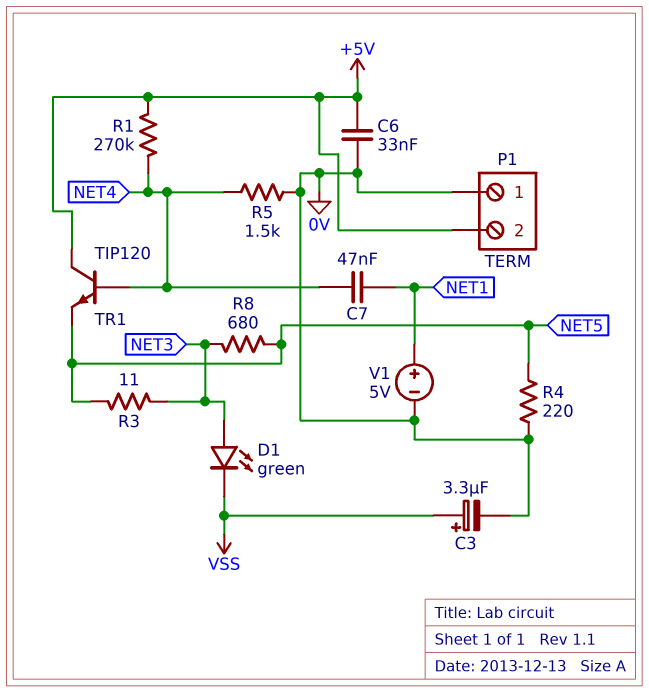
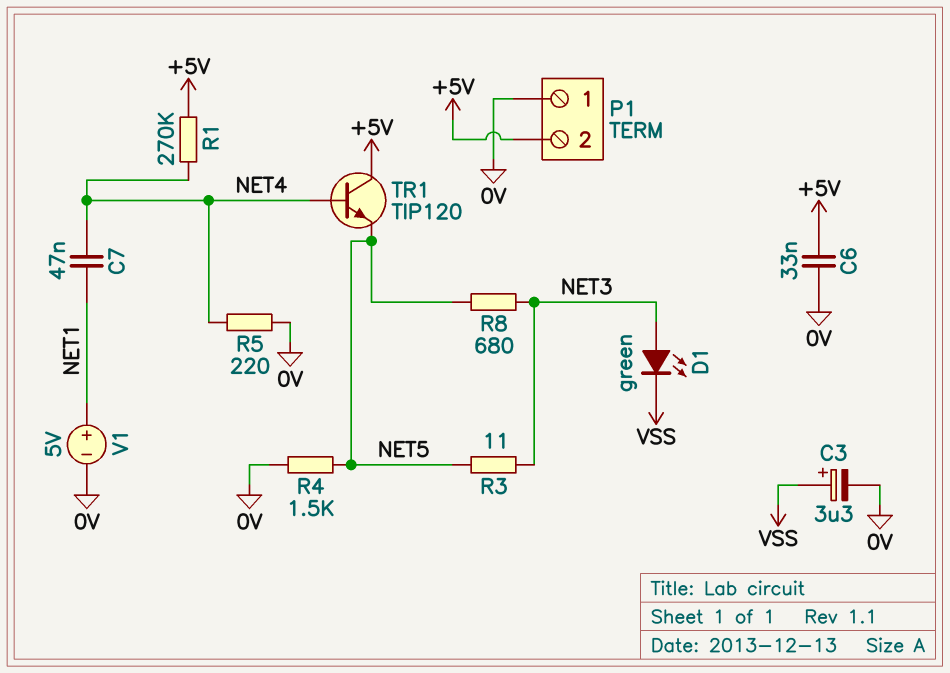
R4: 220 (0V, NET5) -> 1.5k (0V, NET5)
R5: 1.5k (0V, NET4) -> 220 (0V, NET4)

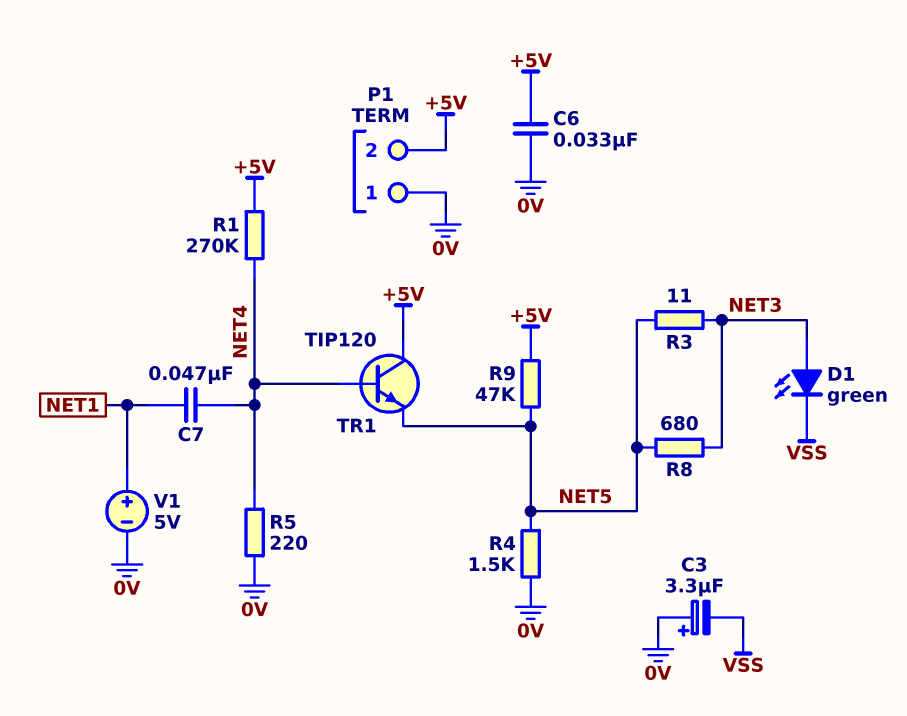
C3: 3.3uF (plus VSS, minus 0V) -> 3.3uF (plus 0V, minus VSS)
R9: none -> 47k (+5V, NET5)

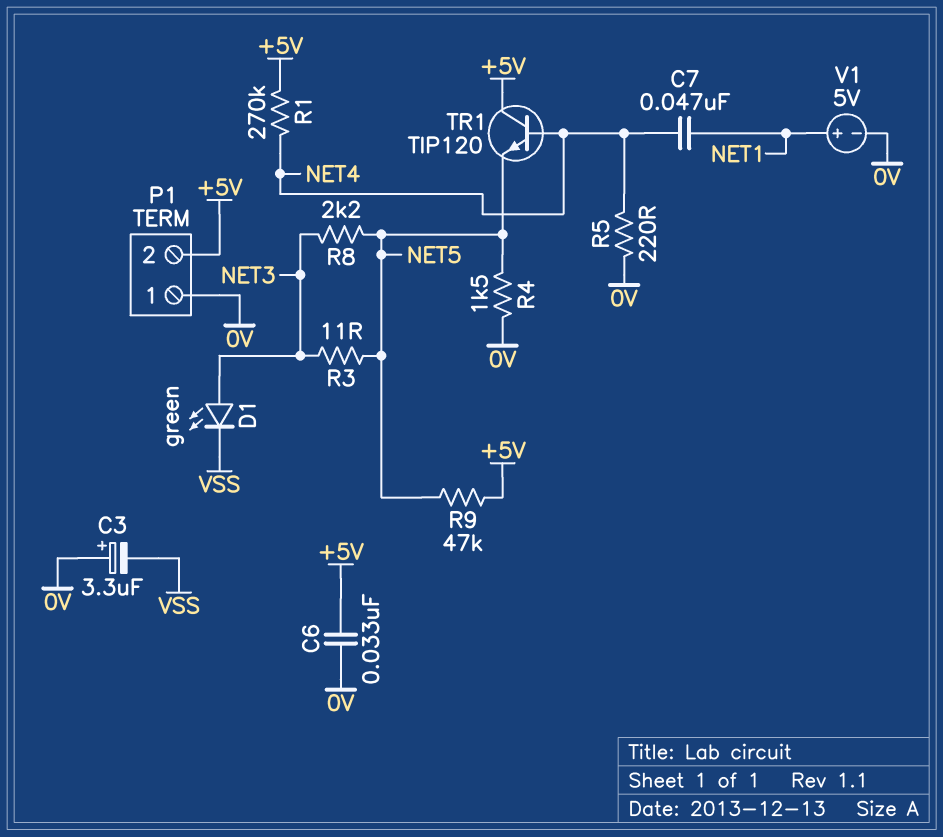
R8: 680 (NET3, NET5) -> 2.2k (NET3, NET5)

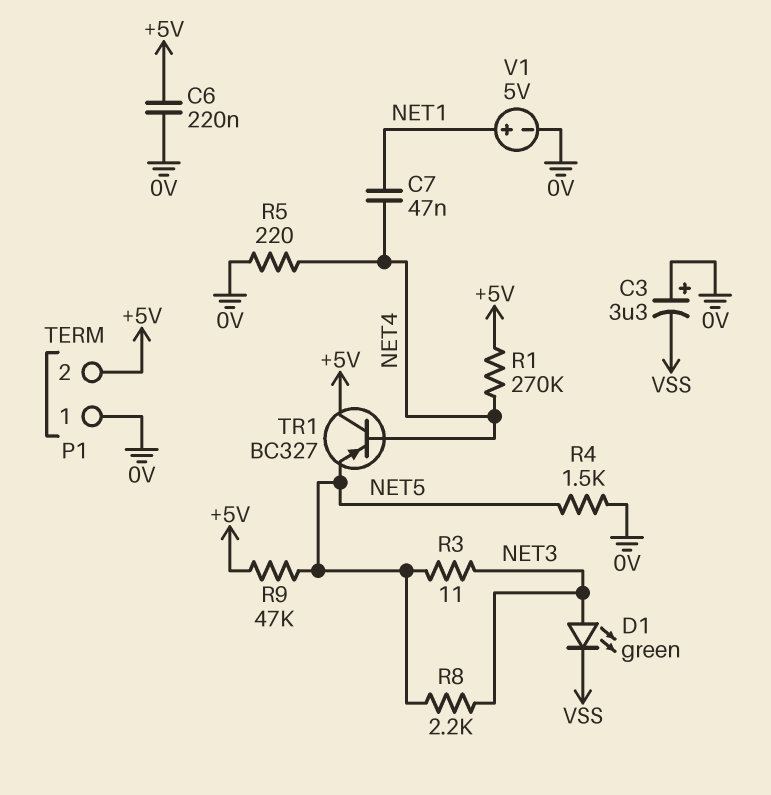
C6: 33nF (+5V, 0V) -> 220nF (+5V, 0V)
TR1: NPN TIP120 (B NET4, C +5V, E NET5) -> PNP BC327 (B NET4, C +5V, E NET5)

